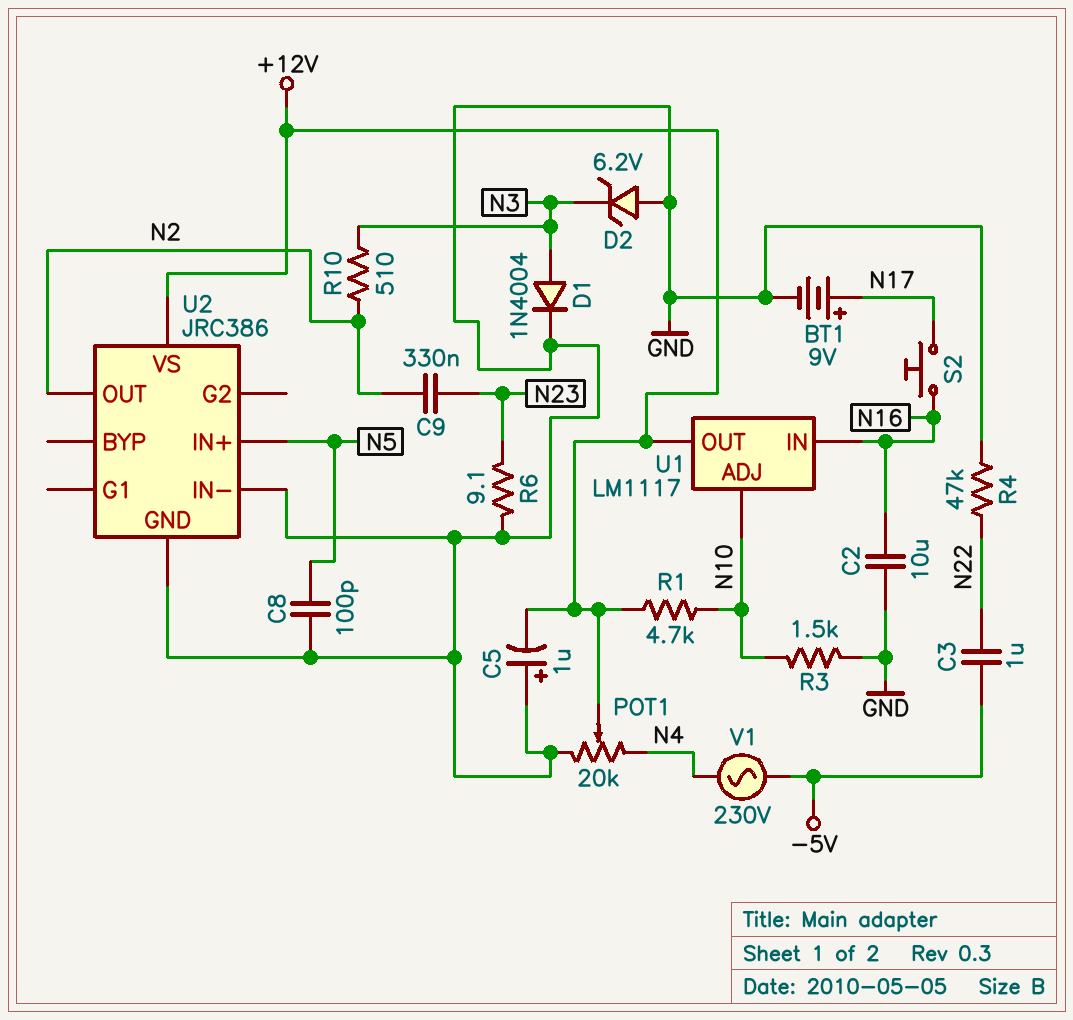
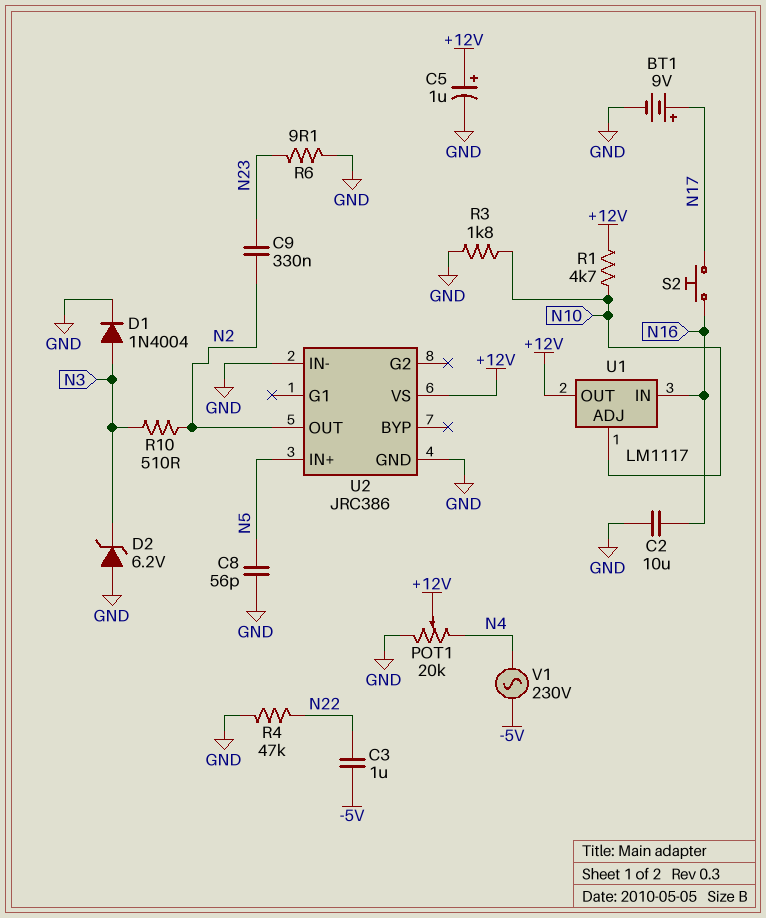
C5: 1uF (plus GND, minus +12V) -> 1uF (plus +12V, minus GND)
C8: 100pF (GND, N5) -> 56pF (GND, N5)
R3: 1.5k (GND, N10) -> 1.8k (GND, N10)

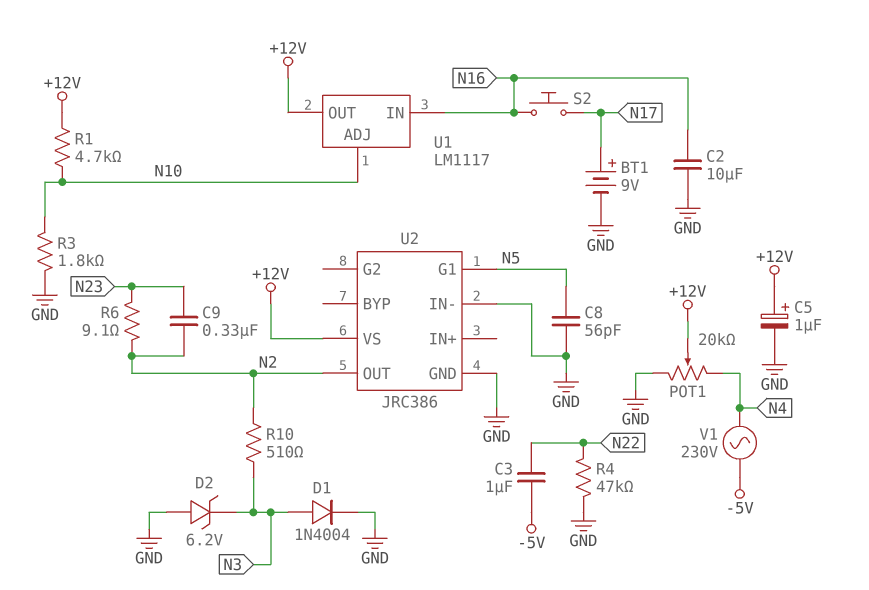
R6: 9.1 (GND, N23) -> 9.1 (N2, N23)
U2 pin G1: none -> N5
U2 pin IN+: N5 -> none

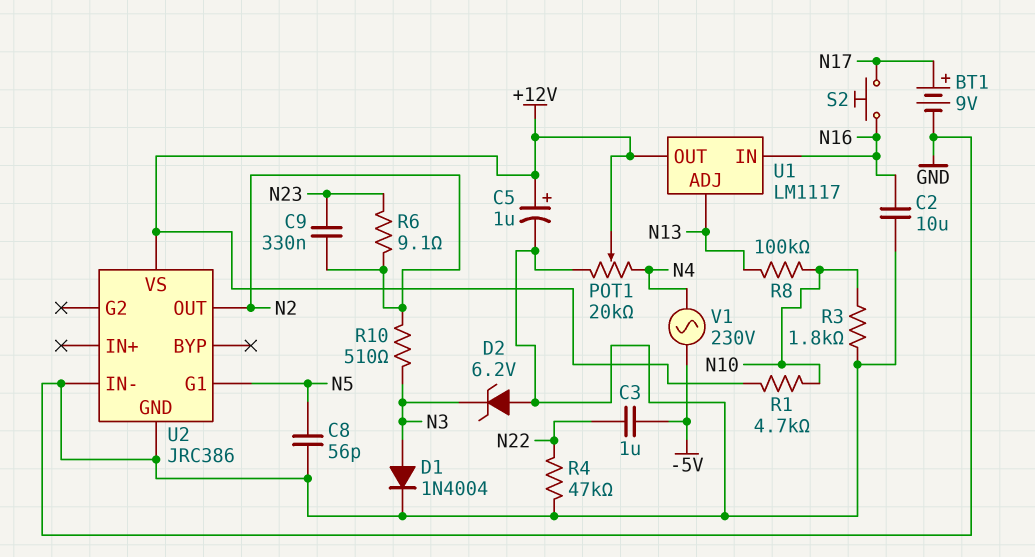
R8: none -> 100k (N10, N13)
U1 pin ADJ: N10 -> N13

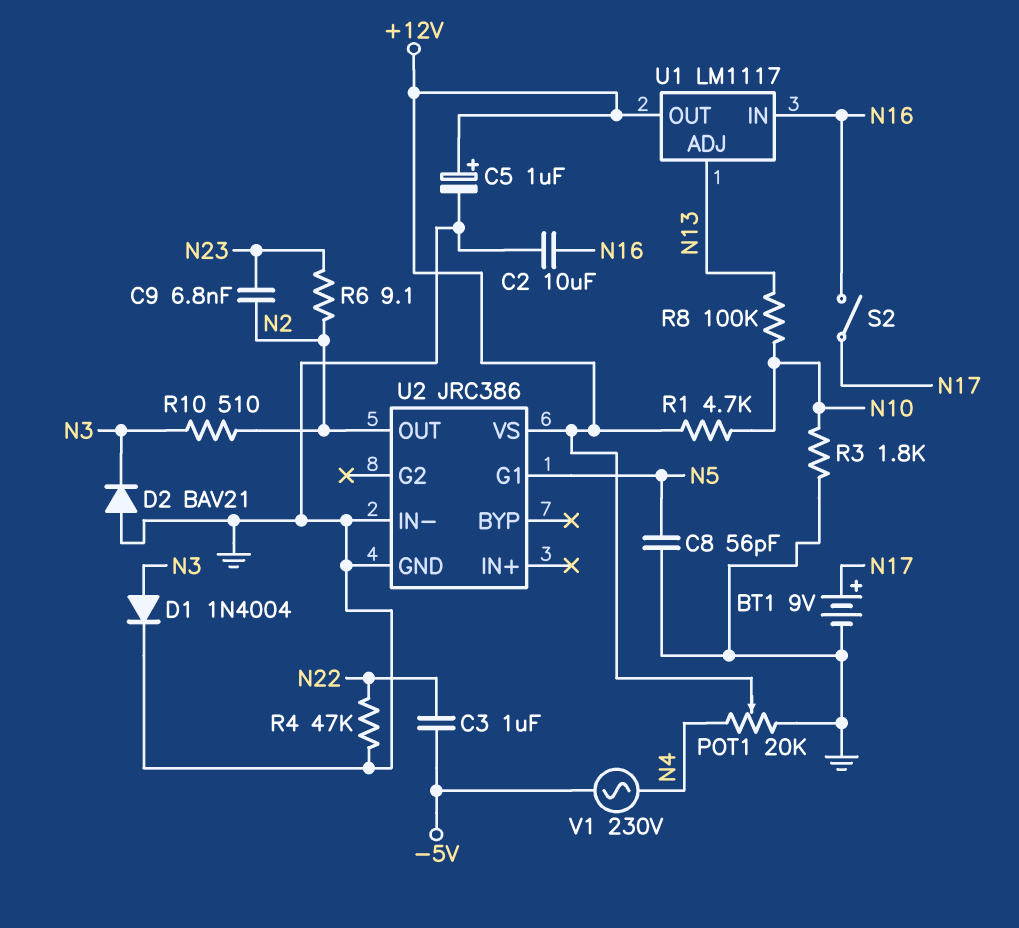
C9: 330nF (N2, N23) -> 6.8nF (N2, N23)
D2: zener 6.2V (A GND, K N3) -> diode BAV21 (A GND, K N3)
S2: button (N16, N17) -> switch (N16, N17)

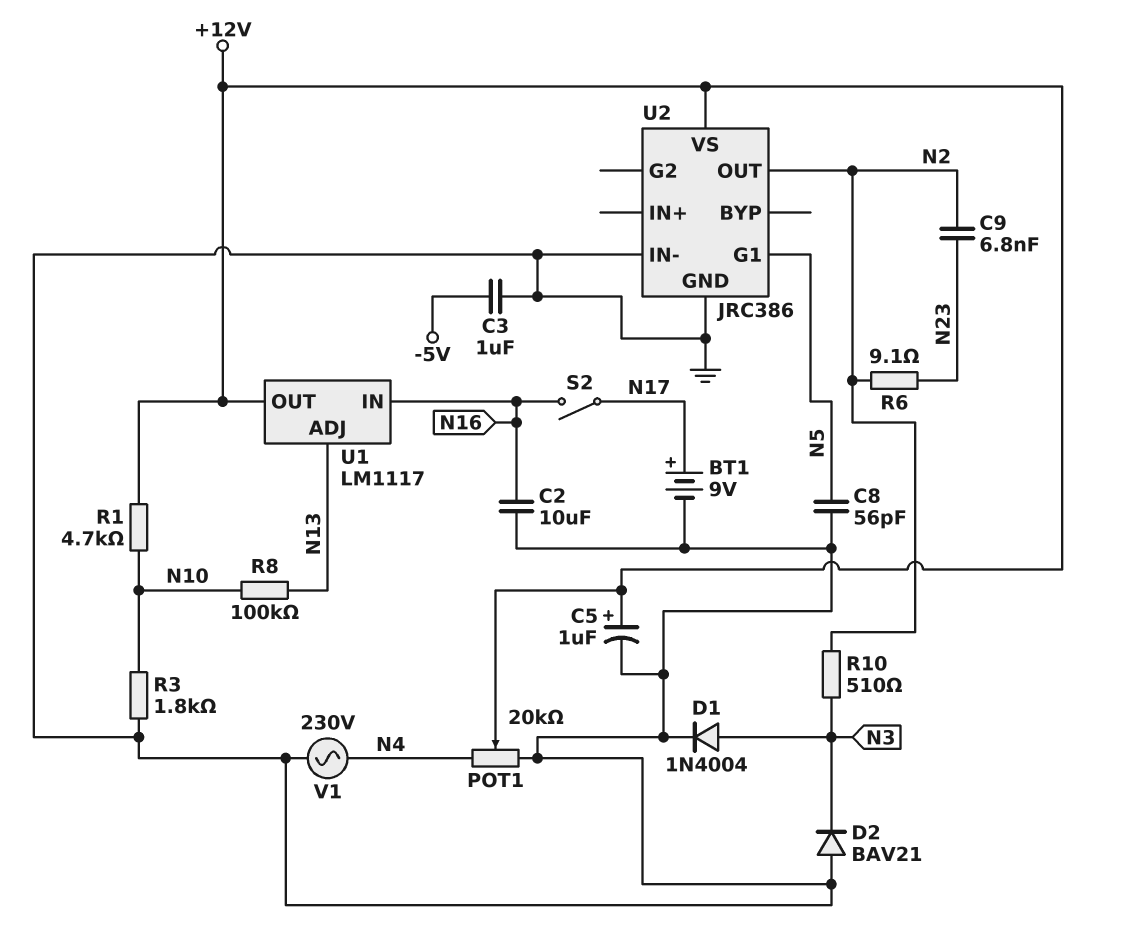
C3: 1uF (-5V, N22) -> 1uF (-5V, GND)
R4: 47k (GND, N22) -> none
V1: AC 230V (-5V, N4) -> AC 230V (GND, N4)

